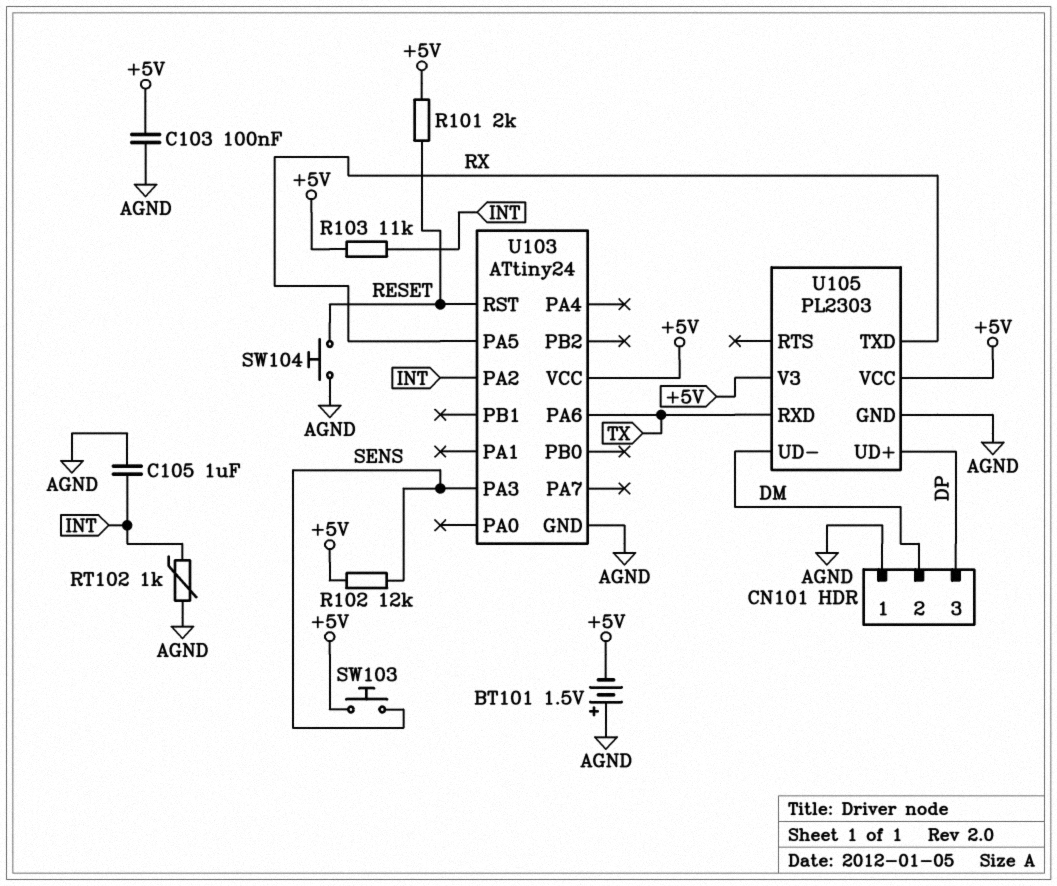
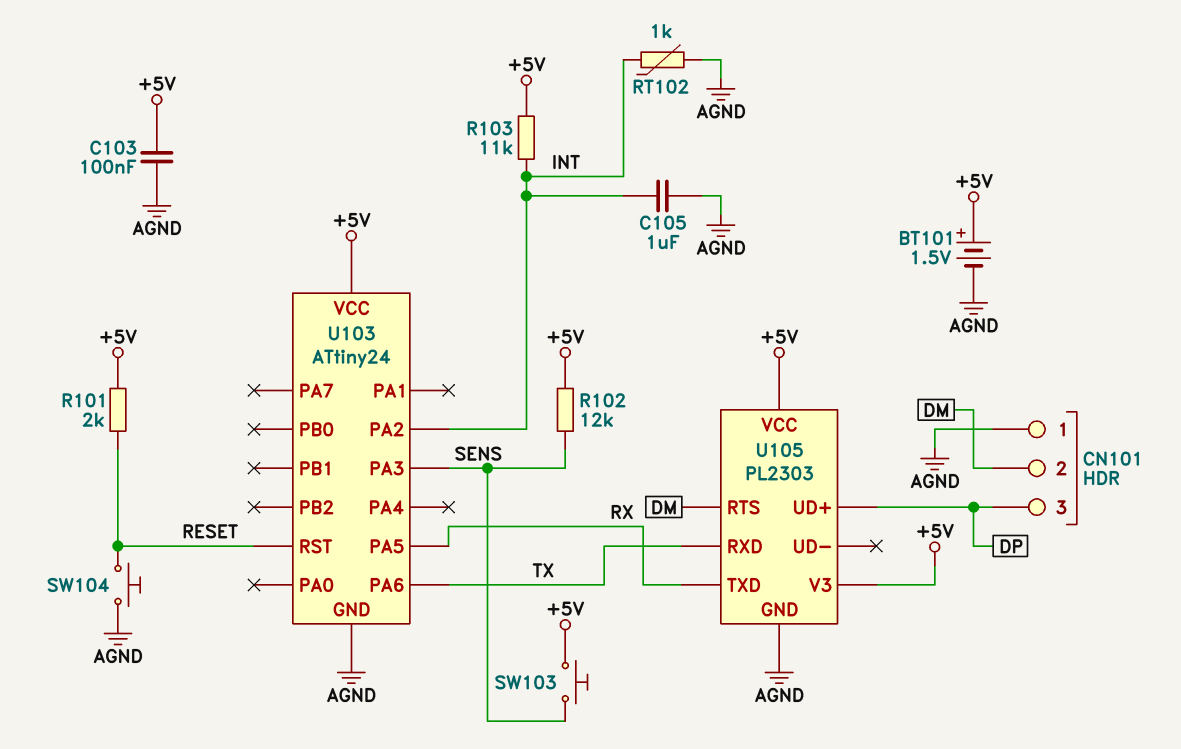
BT101: 1.5V (plus AGND, minus +5V) -> 1.5V (plus +5V, minus AGND)
U105 pin RTS: none -> DM
U105 pin UD-: DM -> none

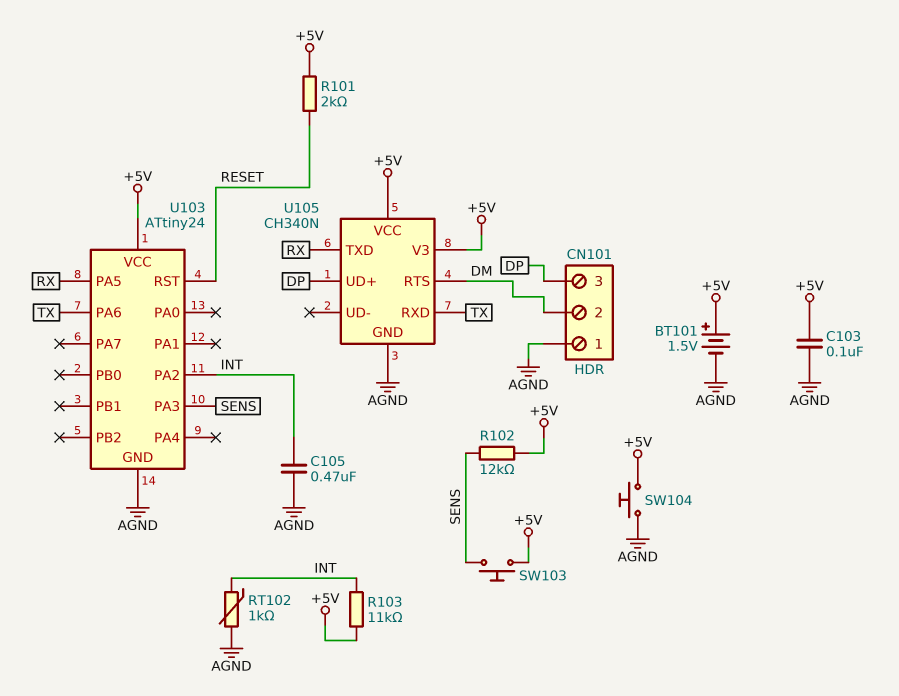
C105: 1uF (AGND, INT) -> 470nF (AGND, INT)
SW104: button (AGND, RESET) -> button (+5V, AGND)
U105: PL2303 -> CH340N

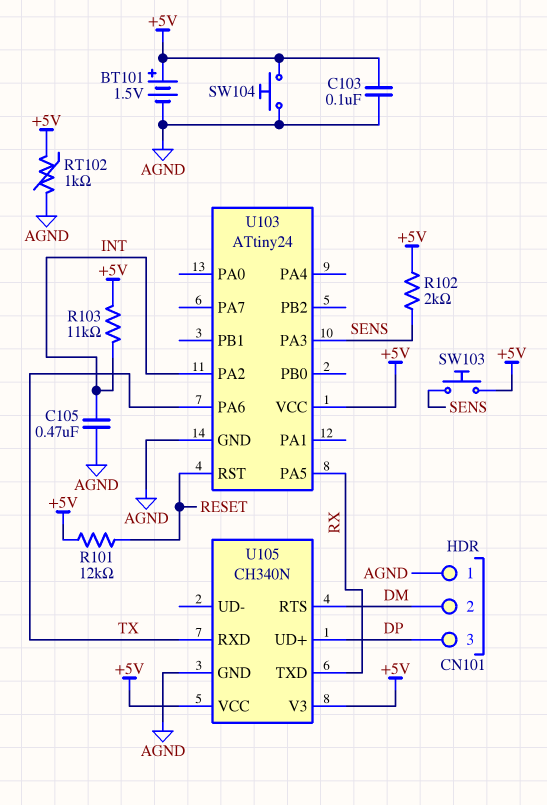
R101: 2k (+5V, RESET) -> 12k (+5V, RESET)
R102: 12k (+5V, SENS) -> 2k (+5V, SENS)
RT102: 1k (AGND, INT) -> 1k (+5V, AGND)

